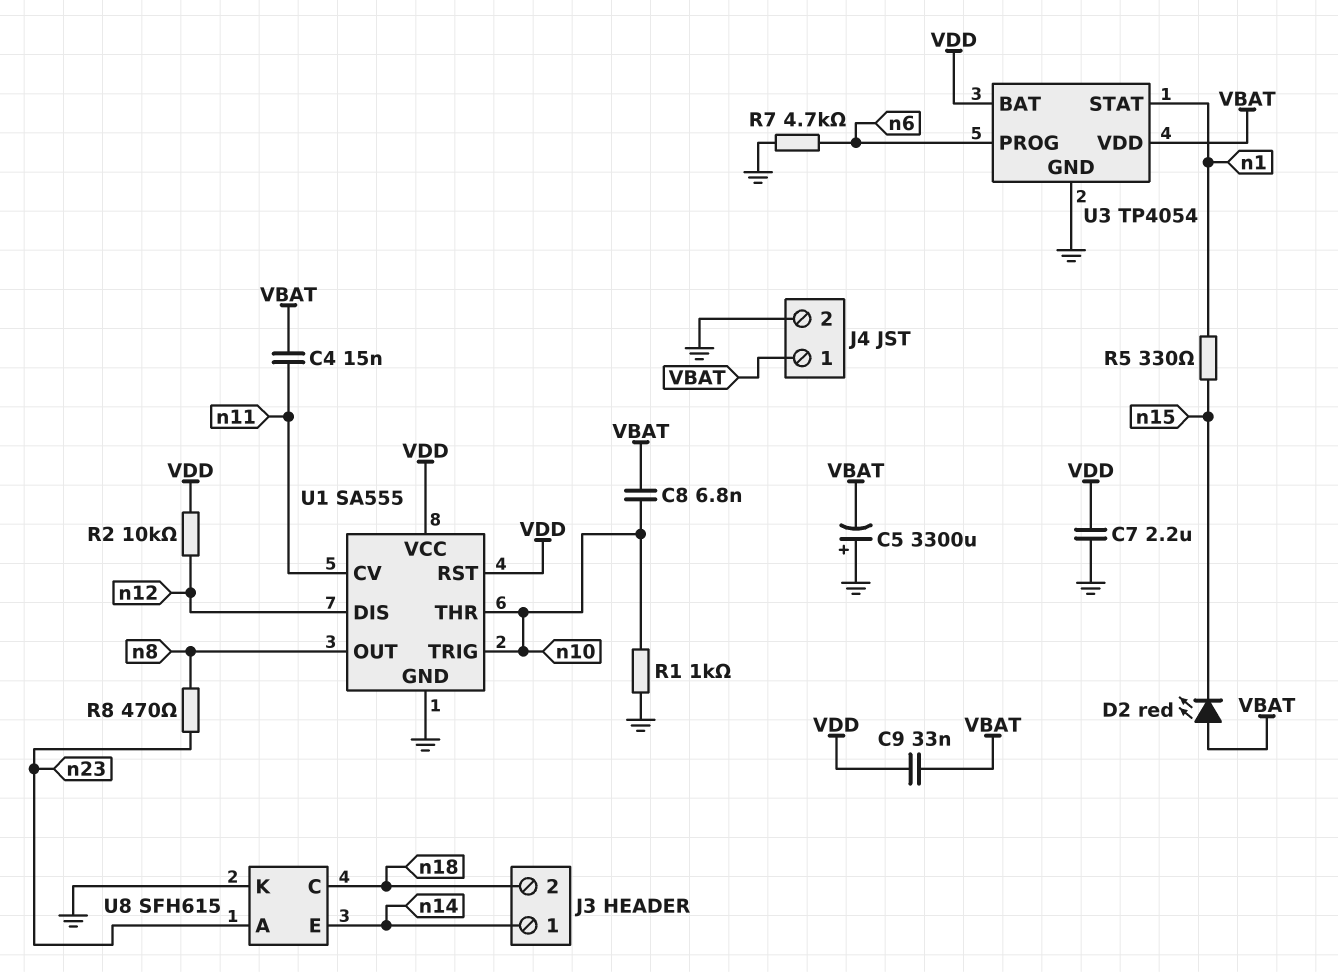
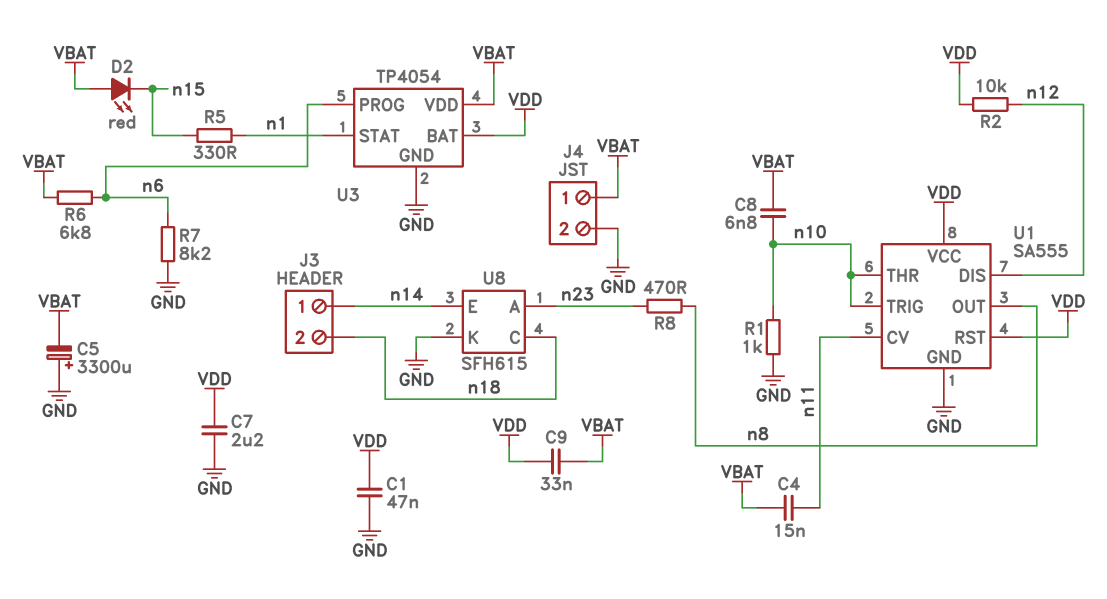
C1: none -> 47nF (GND, VDD)
R6: none -> 6.8k (VBAT, n6)
R7: 4.7k (GND, n6) -> 8.2k (GND, n6)

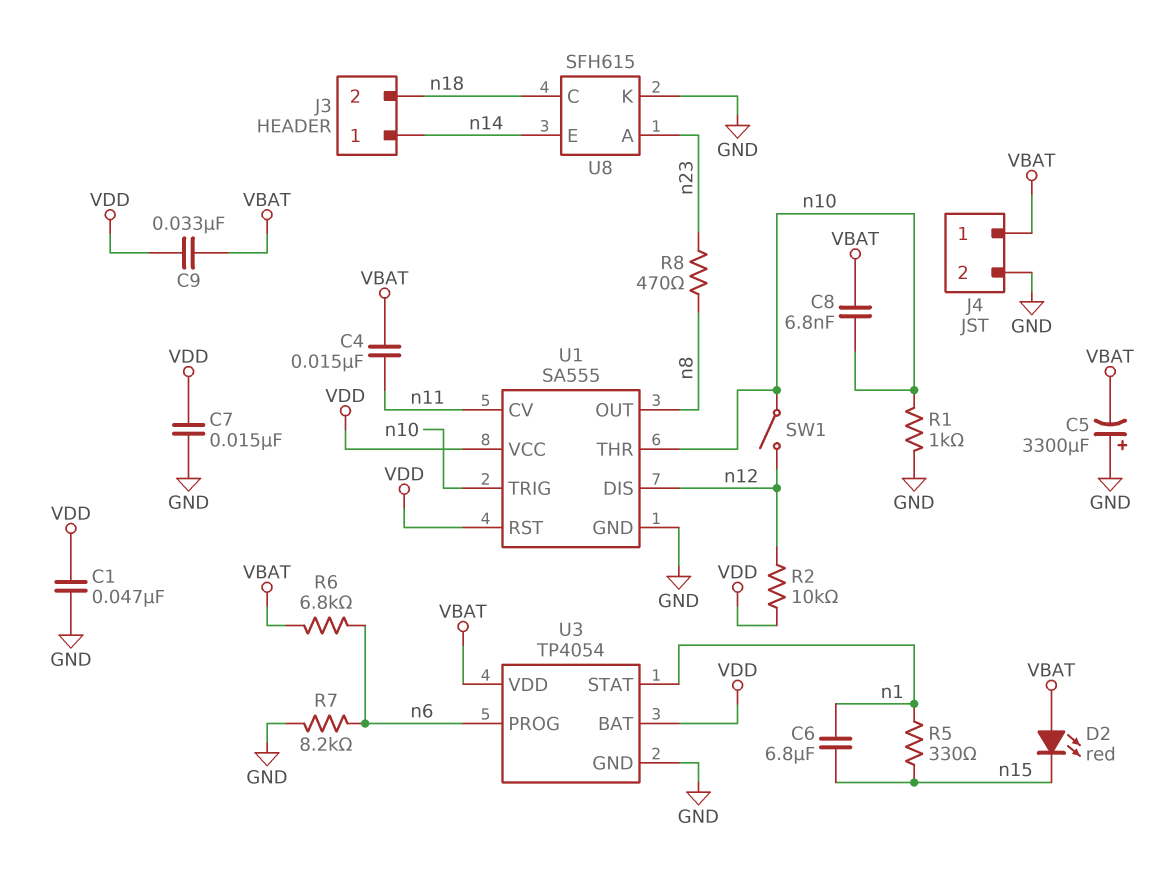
C6: none -> 6.8uF (n1, n15)
C7: 2.2uF (GND, VDD) -> 15nF (GND, VDD)
SW1: none -> switch (n10, n12)

